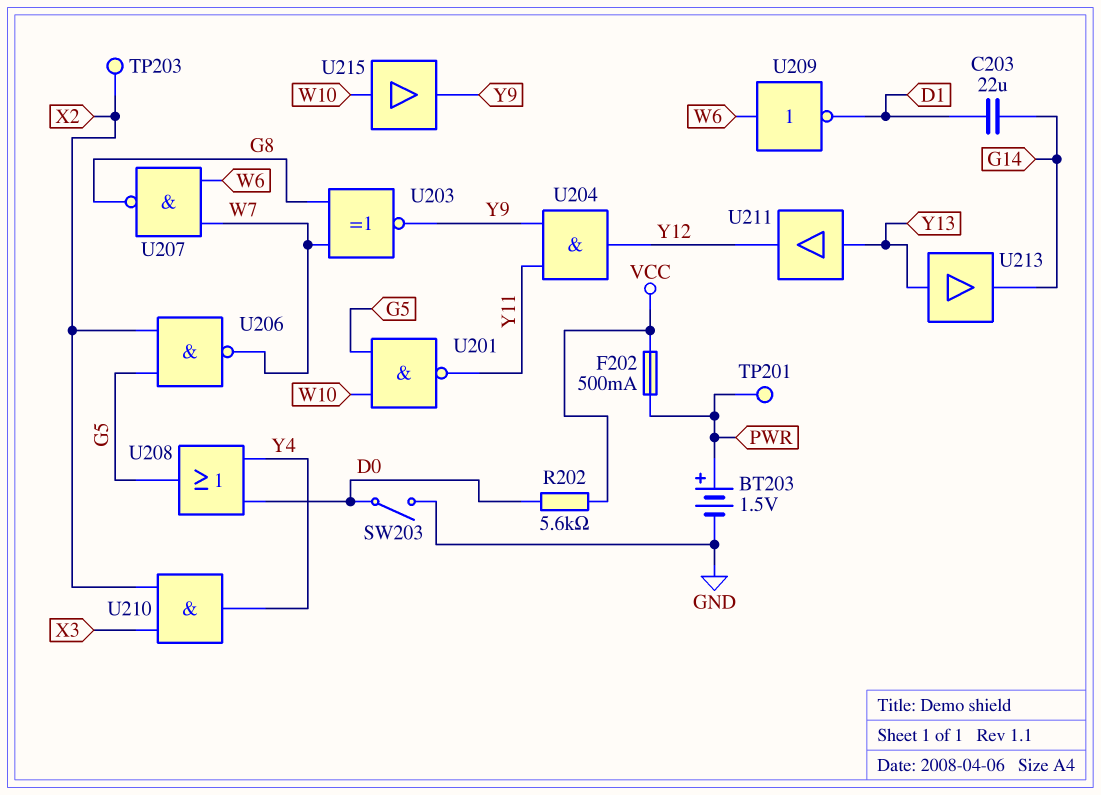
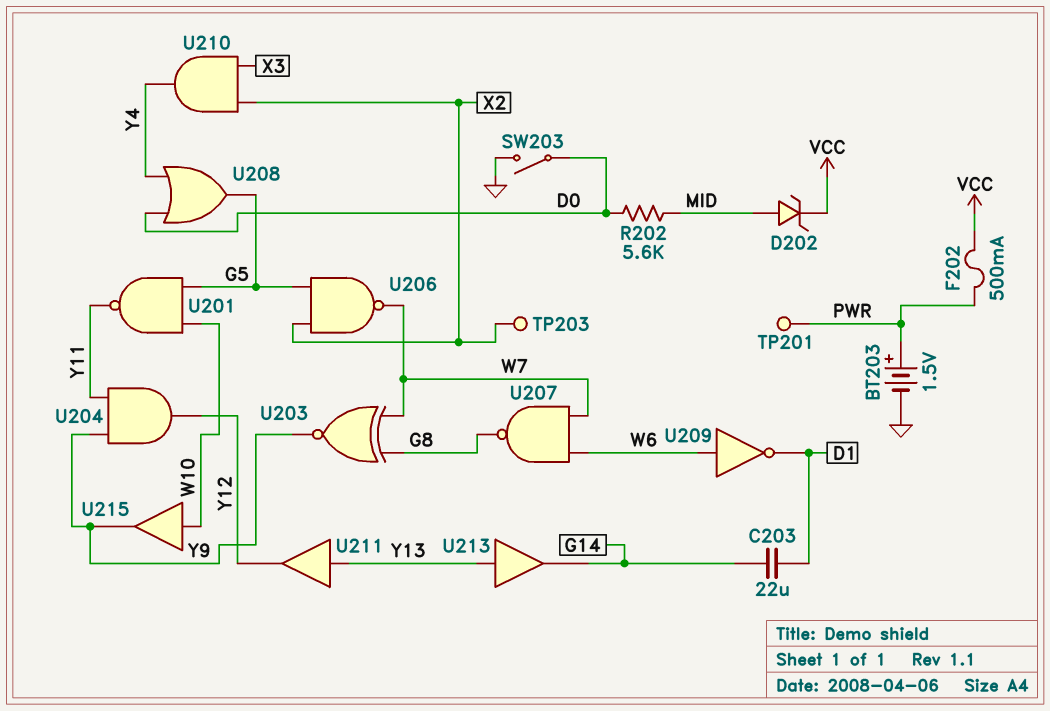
D202: none -> zener (A MID, K VCC)
R202: 5.6k (D0, VCC) -> 5.6k (D0, MID)

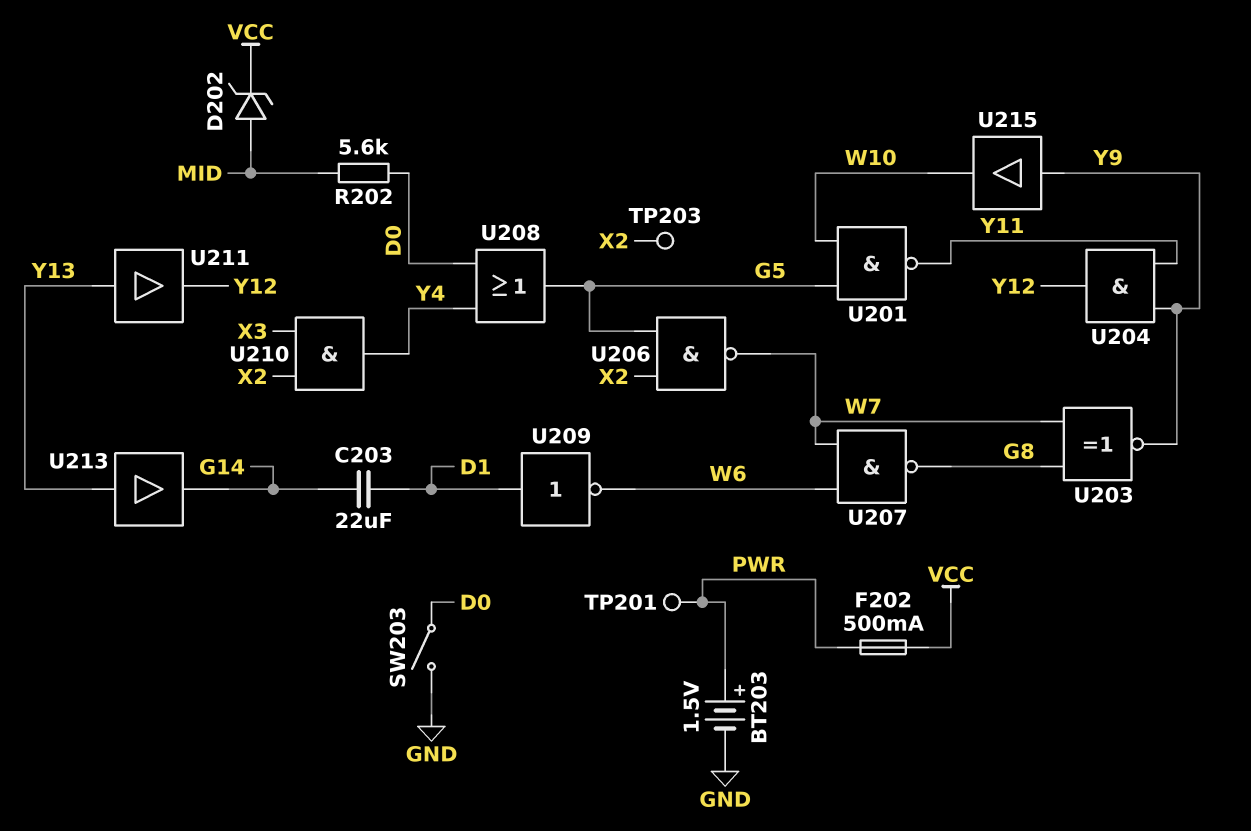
U209: NOT (in W6, out D1) -> NOT (in D1, out W6)
U215: buffer (in W10, out Y9) -> buffer (in Y9, out W10)

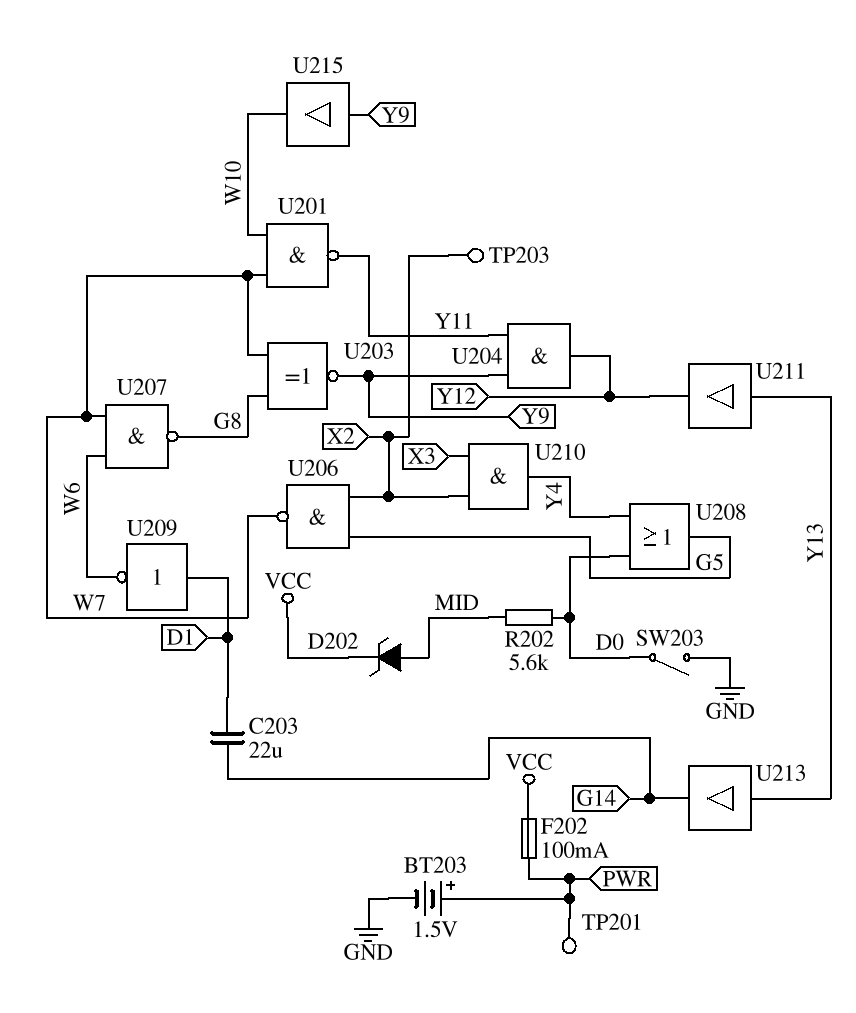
F202: 500mA (PWR, VCC) -> 100mA (PWR, VCC)
U201: NAND (in G5, in W10, out Y11) -> NAND (in W7, in W10, out Y11)

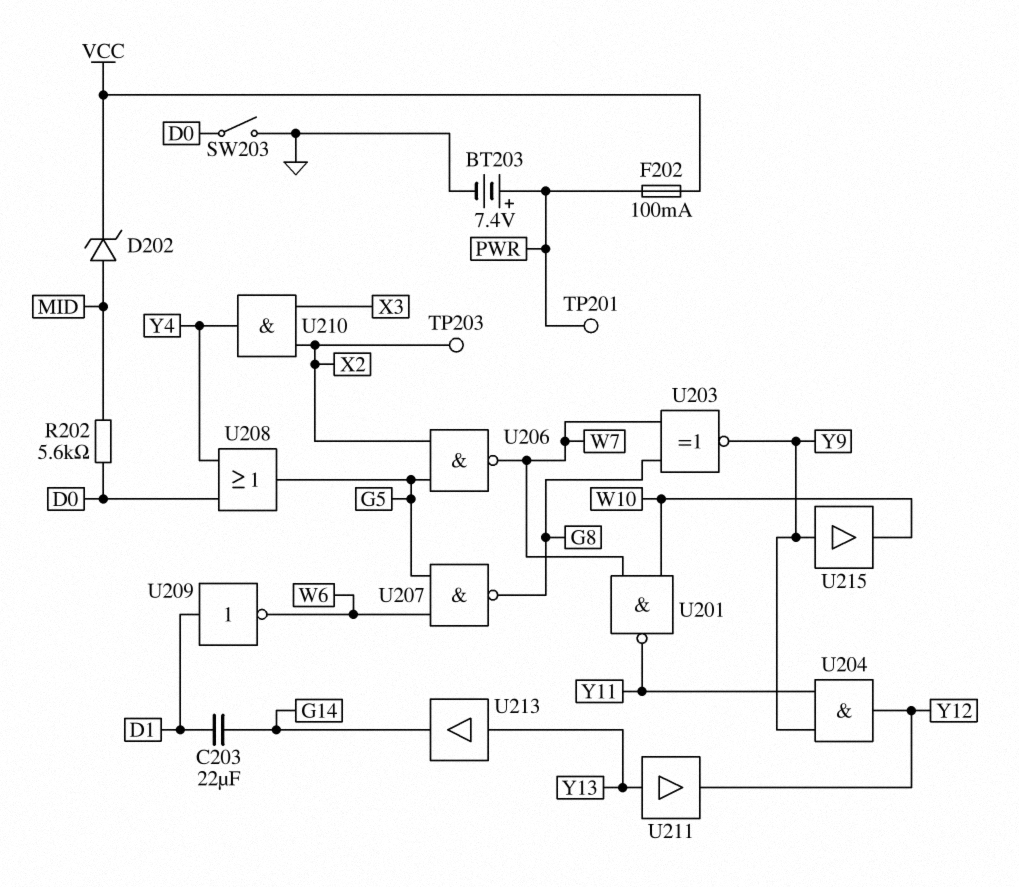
BT203: 1.5V (plus PWR, minus GND) -> 7.4V (plus PWR, minus GND)
U207: NAND (in W6, in W7, out G8) -> NAND (in G5, in W6, out G8)

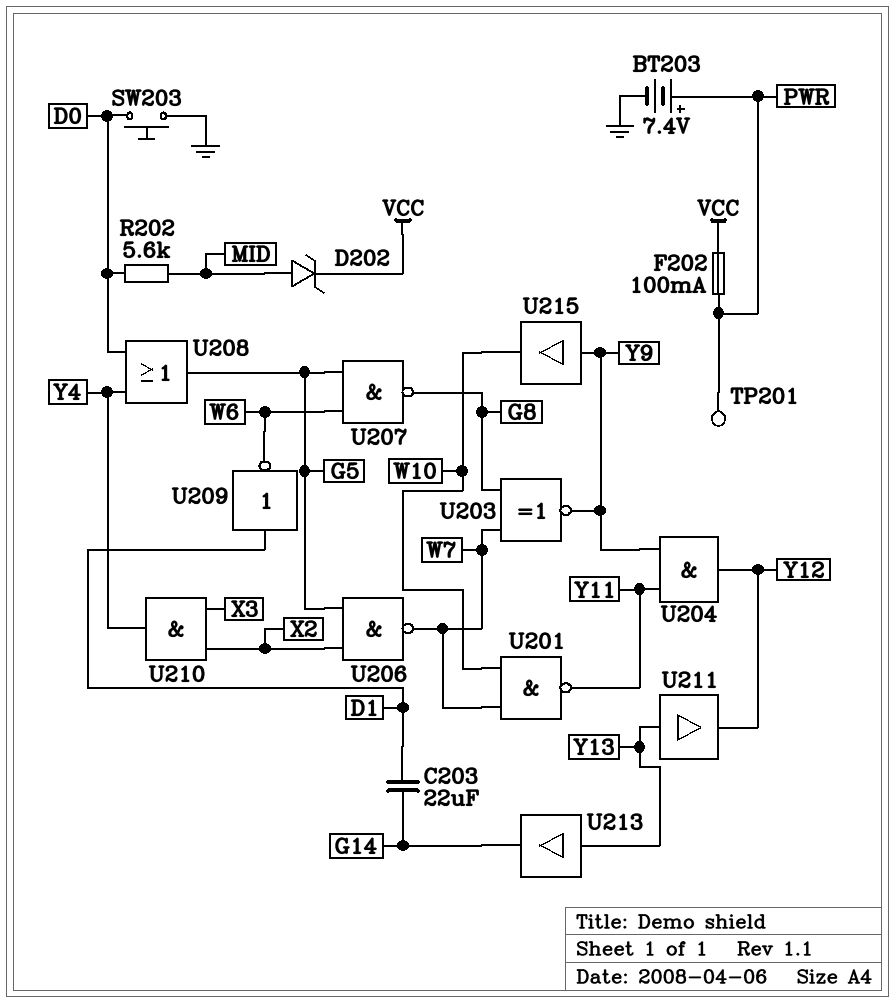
SW203: switch (D0, GND) -> button (D0, GND)
TP203: test point (X2) -> none

